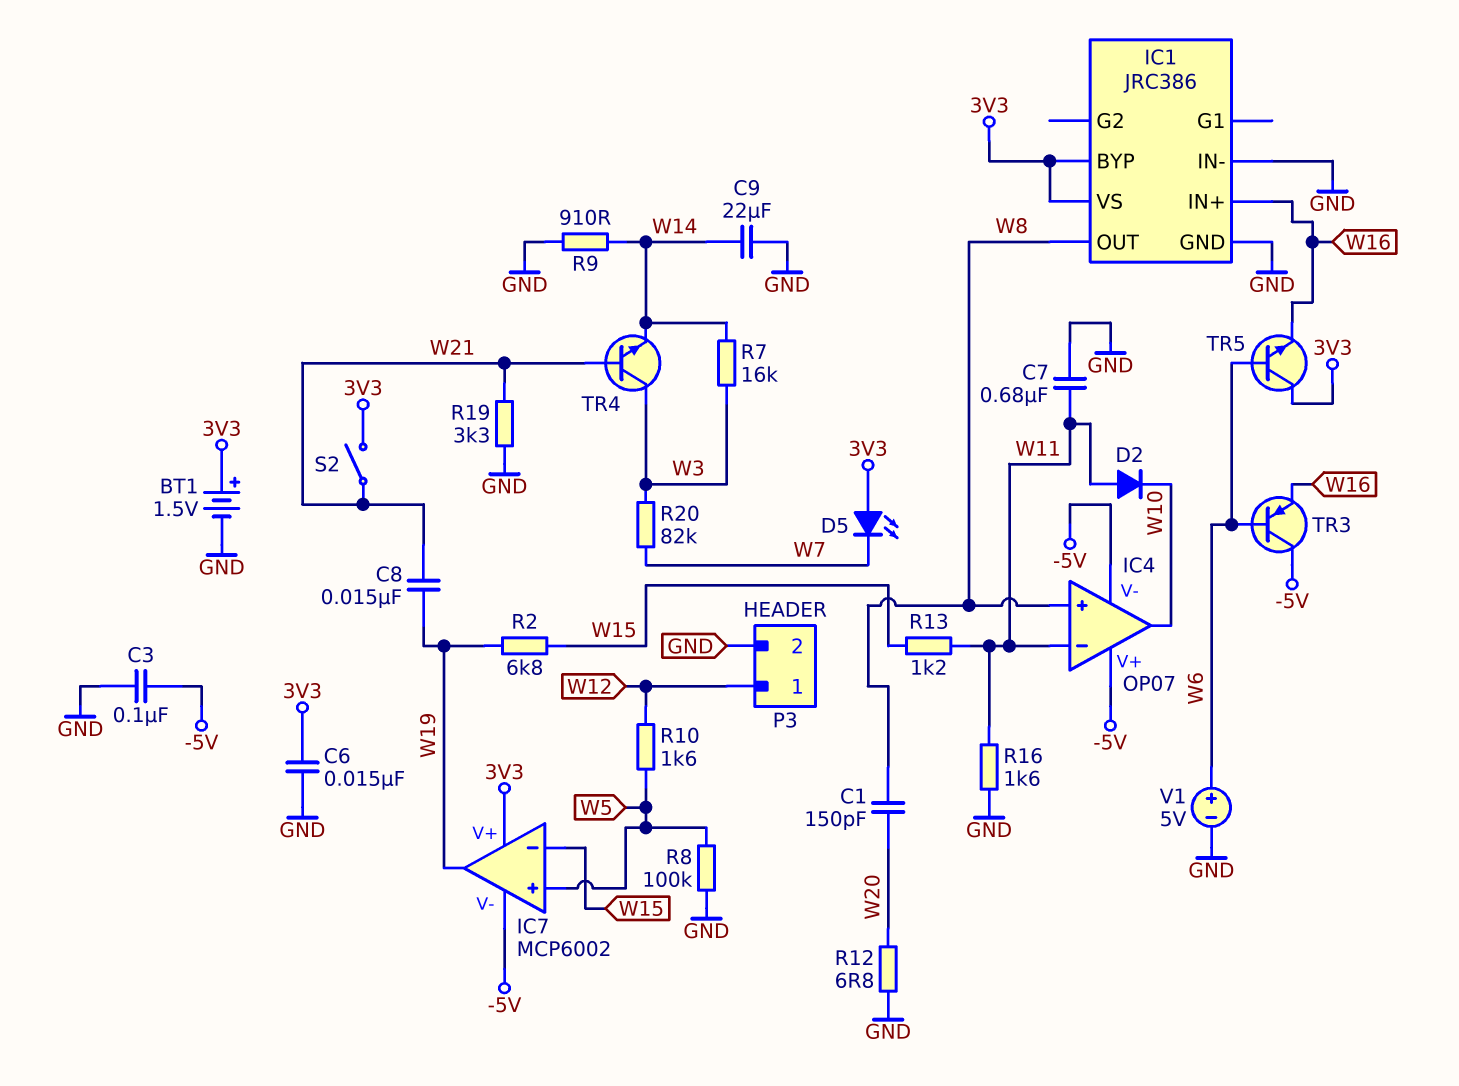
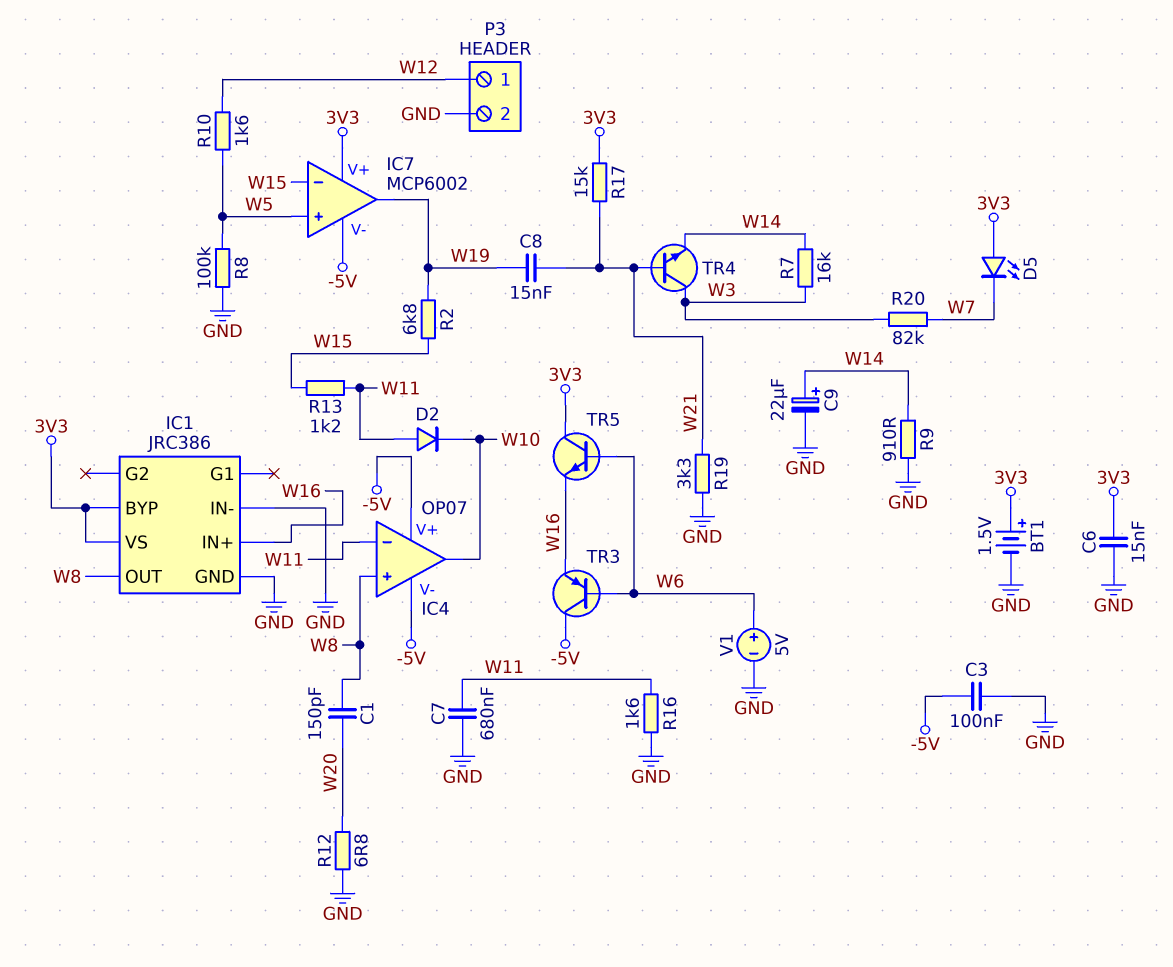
C9: 22uF (GND, W14) -> 22uF (plus W14, minus GND)
R17: none -> 15k (3V3, W21)
S2: switch (3V3, W21) -> none

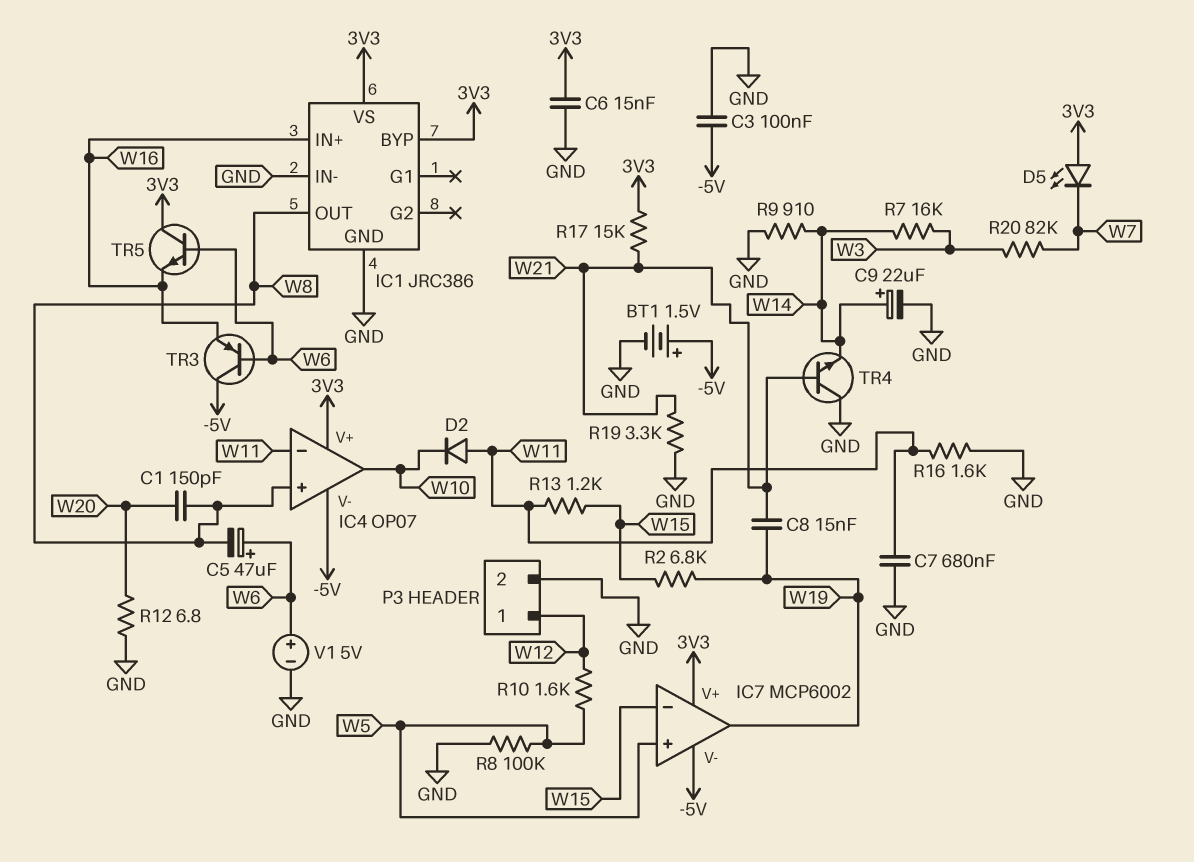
BT1: 1.5V (plus 3V3, minus GND) -> 1.5V (plus -5V, minus GND)
C5: none -> 47uF (plus W6, minus W8)
IC4 pin V+: -5V -> 3V3
TR4: NPN (B W21, C W3, E W14) -> NPN (B W21, C GND, E W14)

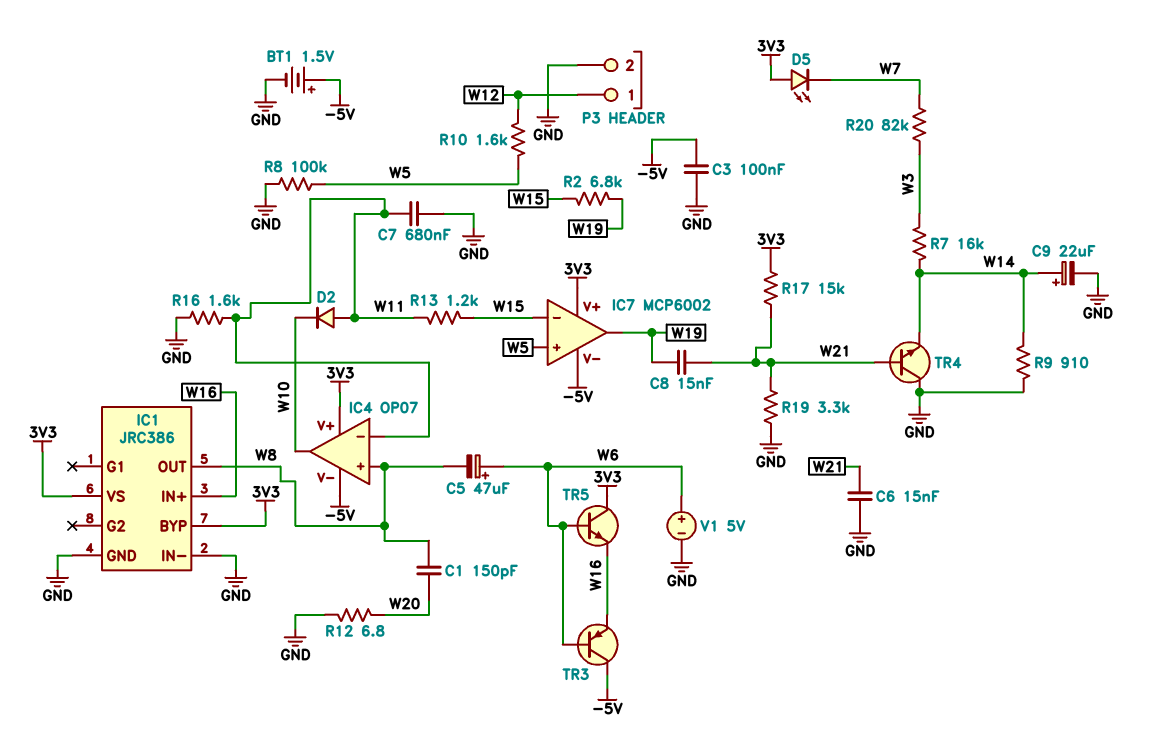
C6: 15nF (3V3, GND) -> 15nF (GND, W21)

